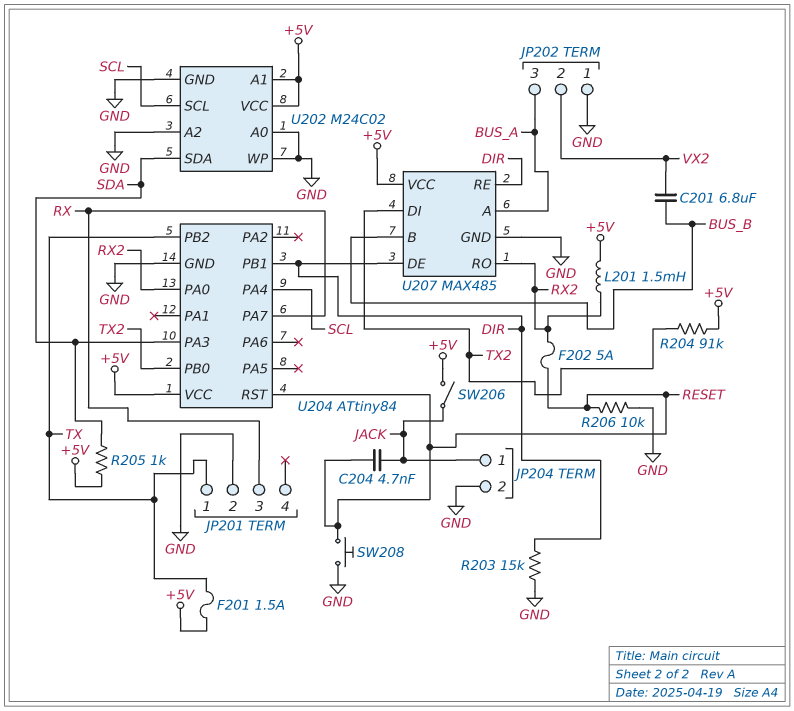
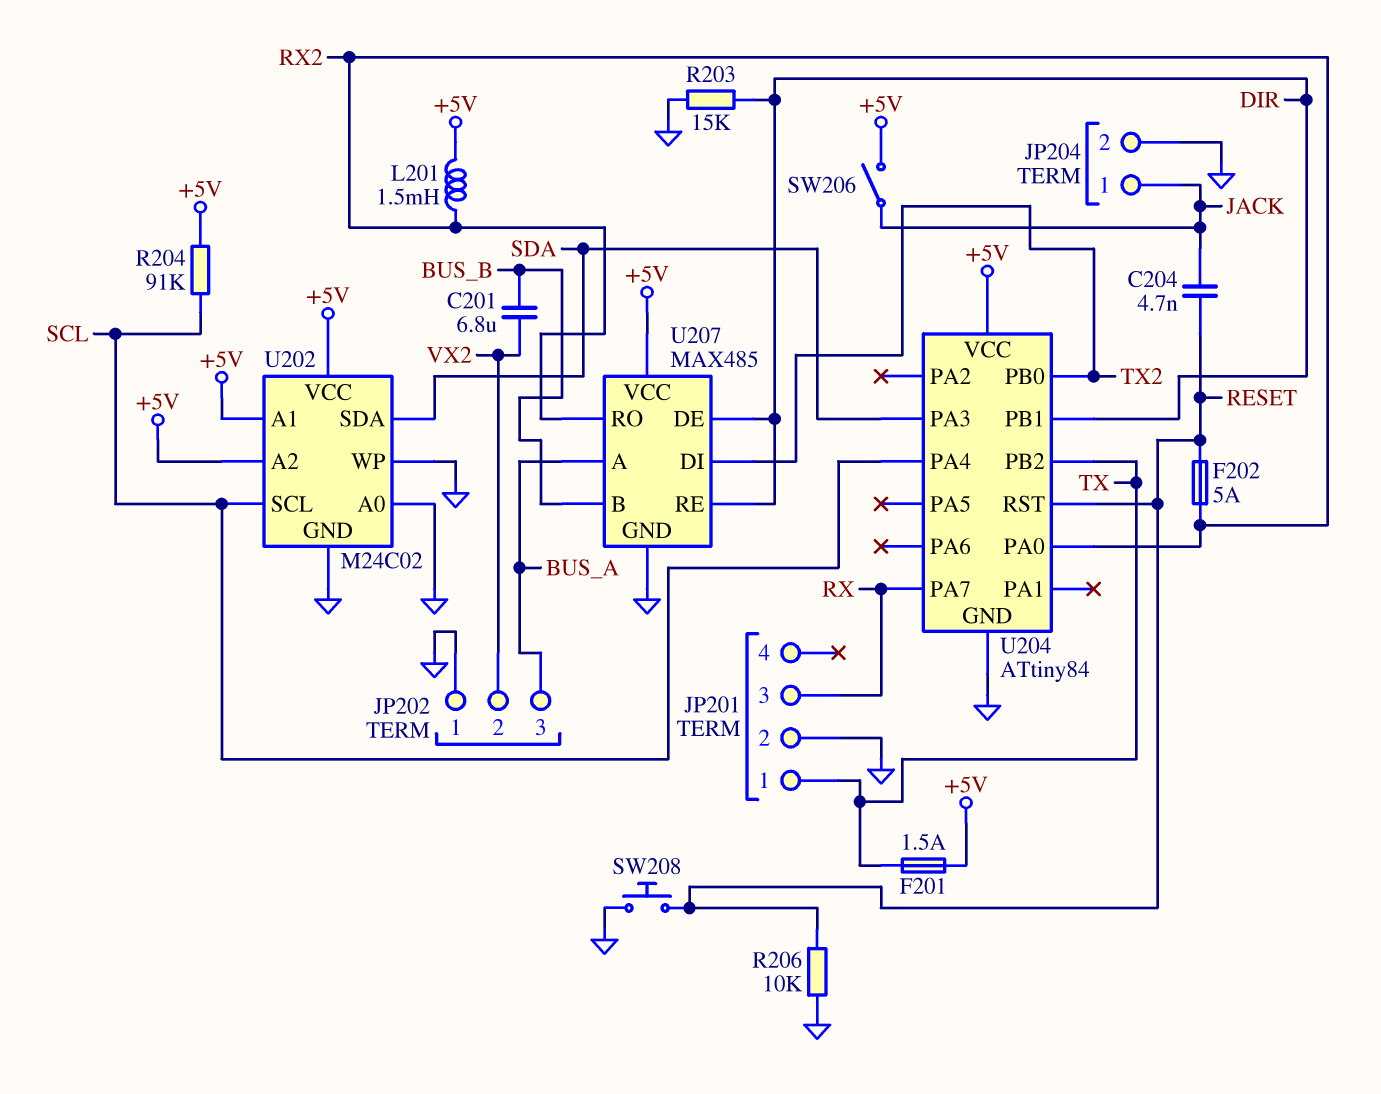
R204: 91k (+5V, TX2) -> 91k (+5V, SCL)
R205: 1k (+5V, SDA) -> none
U202 pin A2: GND -> +5V

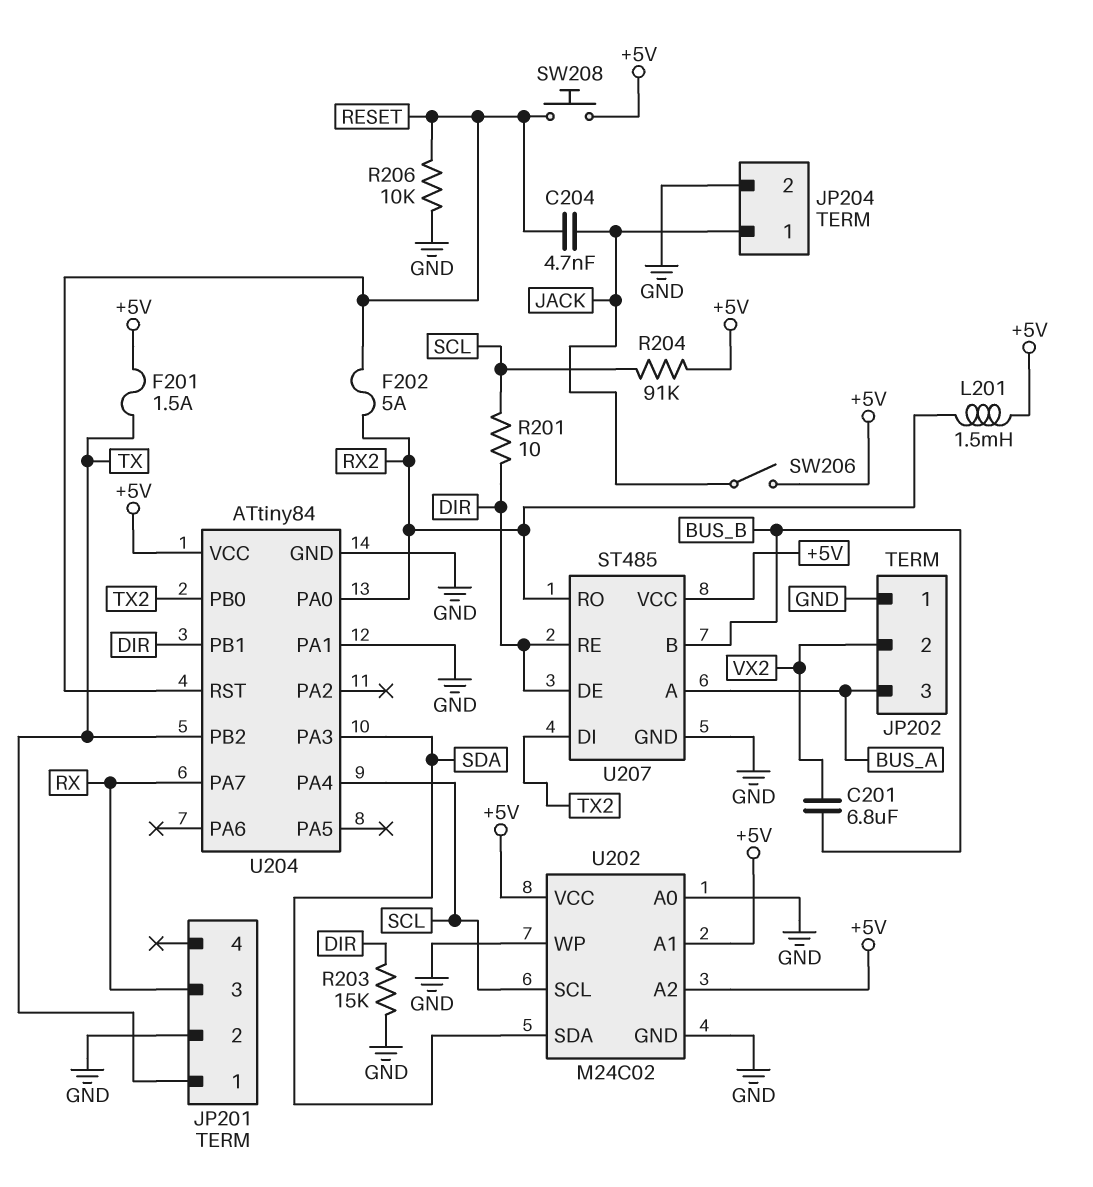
R201: none -> 10 (DIR, SCL)
SW208: button (GND, RESET) -> button (+5V, RESET)
U204 pin PA1: none -> GND
U207: MAX485 -> ST485

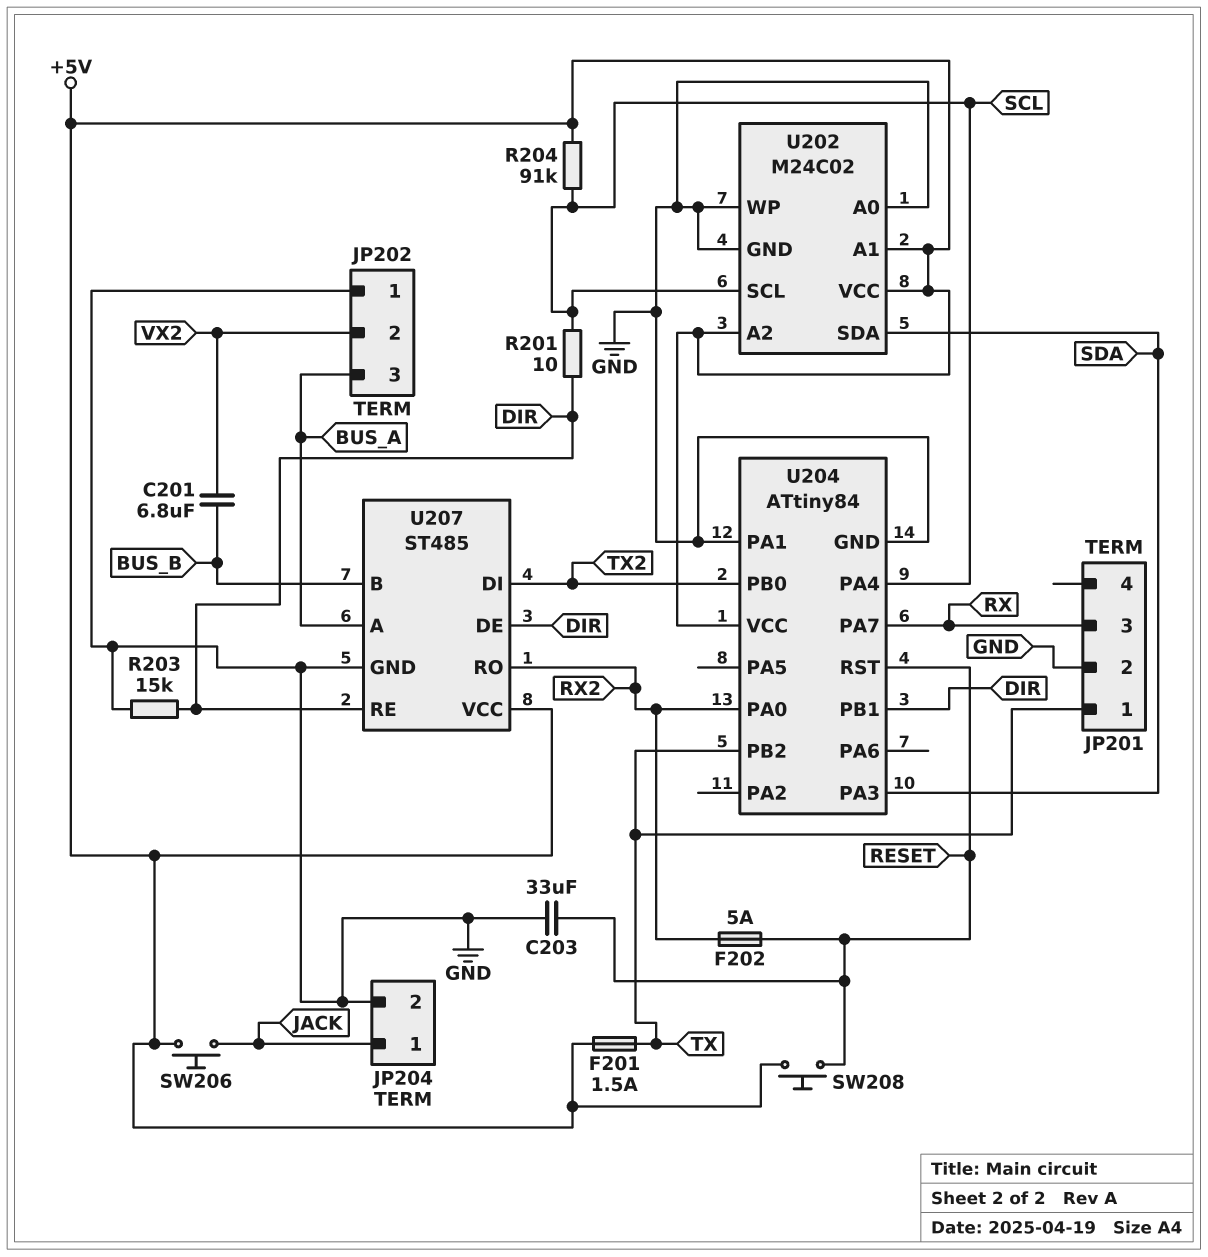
C203: none -> 33uF (GND, RESET)
C204: 4.7nF (JACK, RESET) -> none
L201: 1.5mH (+5V, RX2) -> none
R206: 10k (GND, RESET) -> none
SW206: switch (+5V, JACK) -> button (+5V, JACK)

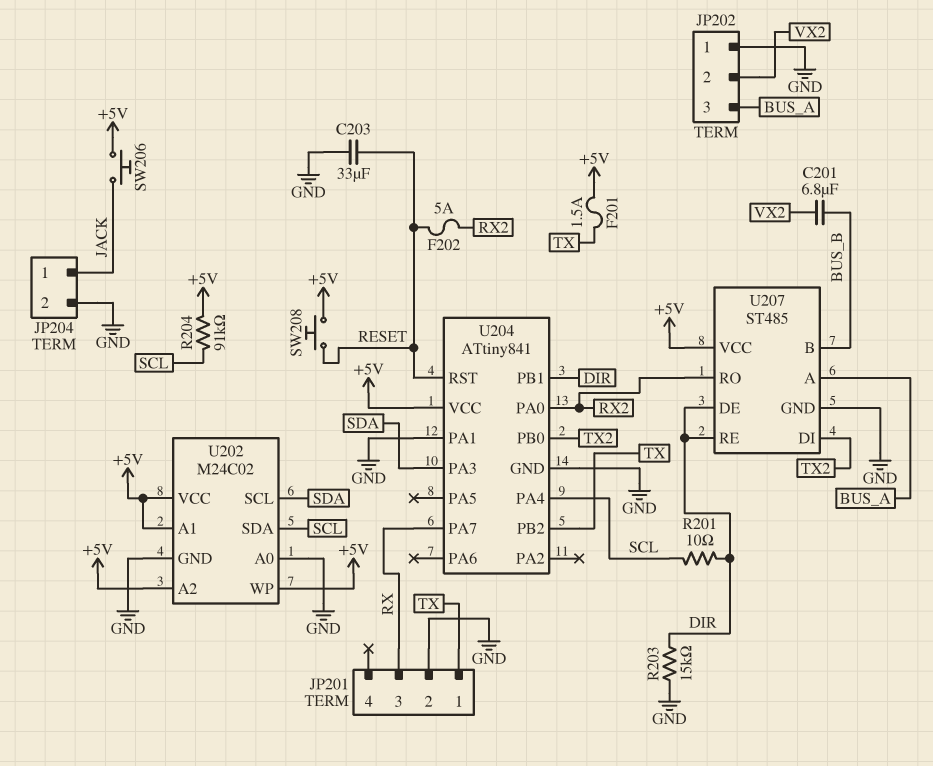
U202 pin SCL: SCL -> SDA
U202 pin SDA: SDA -> SCL
U202 pin WP: GND -> +5V
U204: ATtiny84 -> ATtiny841

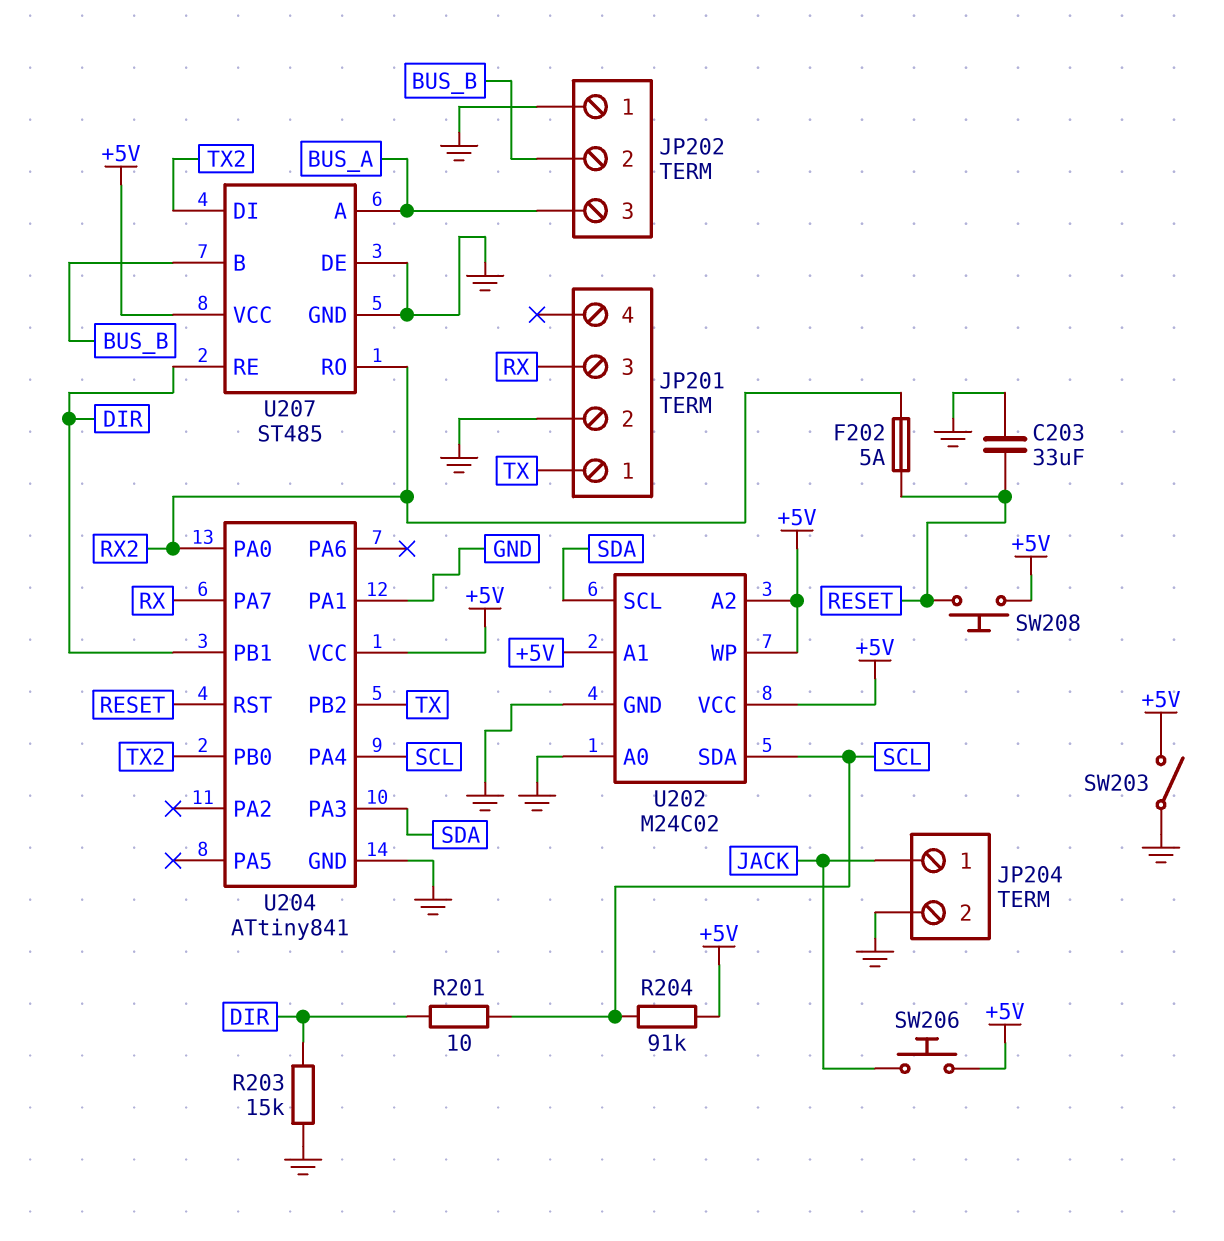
C201: 6.8uF (BUS_B, VX2) -> none
F201: 1.5A (+5V, TX) -> none
JP202 pin 2: VX2 -> BUS_B
SW203: none -> switch (+5V, GND)
U207 pin DE: DIR -> GND

